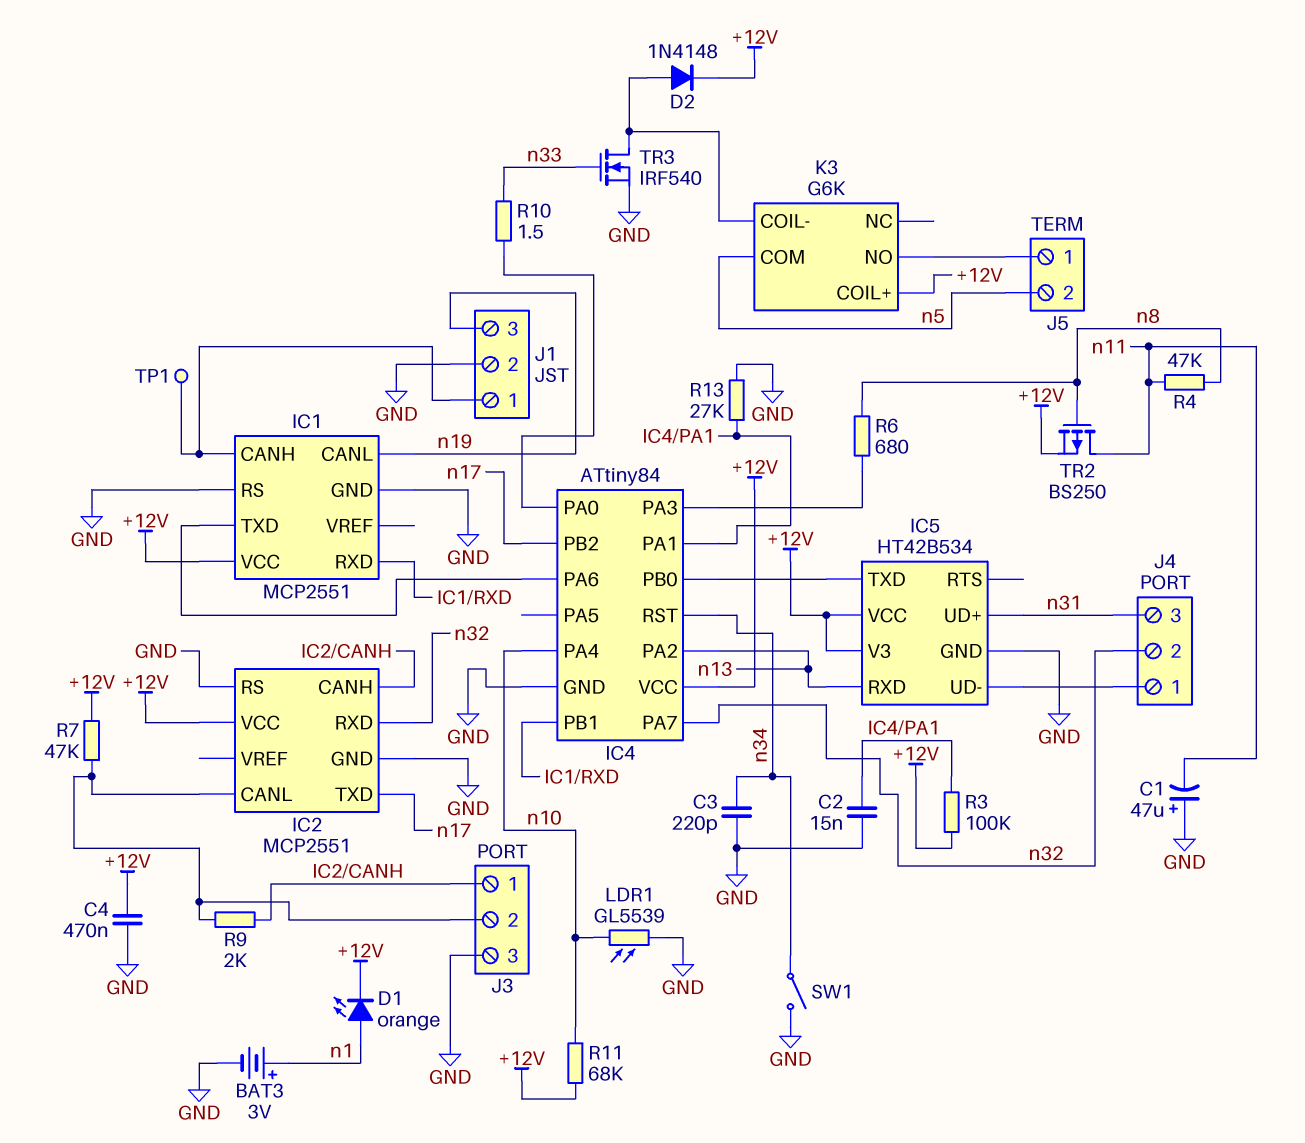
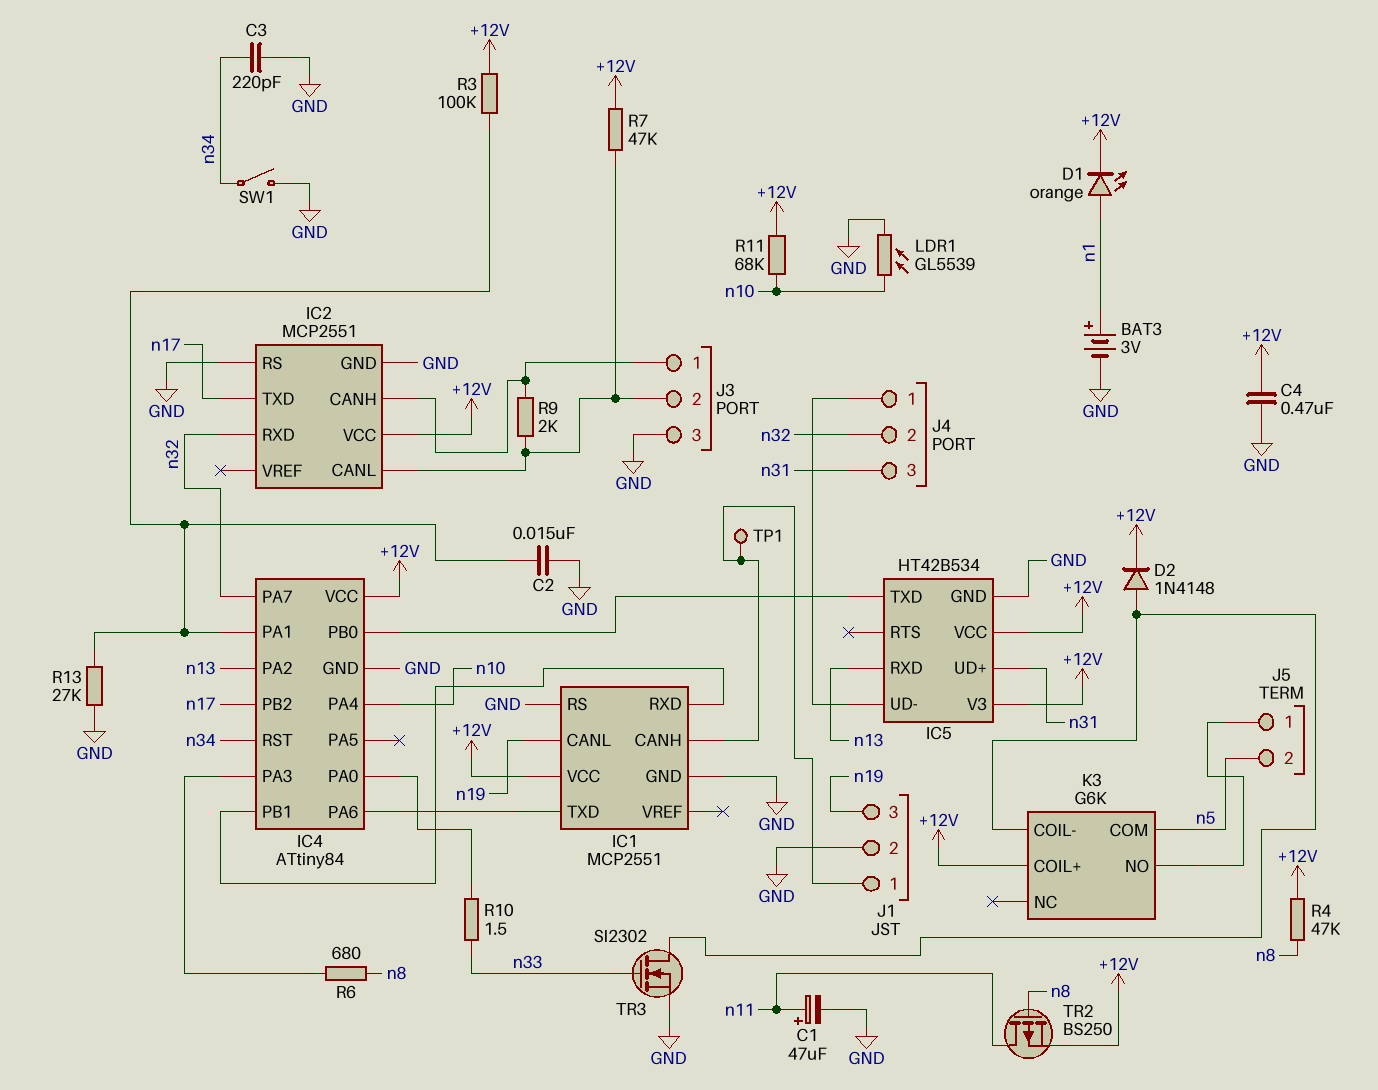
C1: 47uF (plus GND, minus n11) -> 47uF (plus n11, minus GND)
R4: 47k (n8, n11) -> 47k (+12V, n8)
TR3: NMOS IRF540 (G n33, D K3/COIL-, S GND) -> NMOS SI2302 (G n33, D K3/COIL-, S GND)

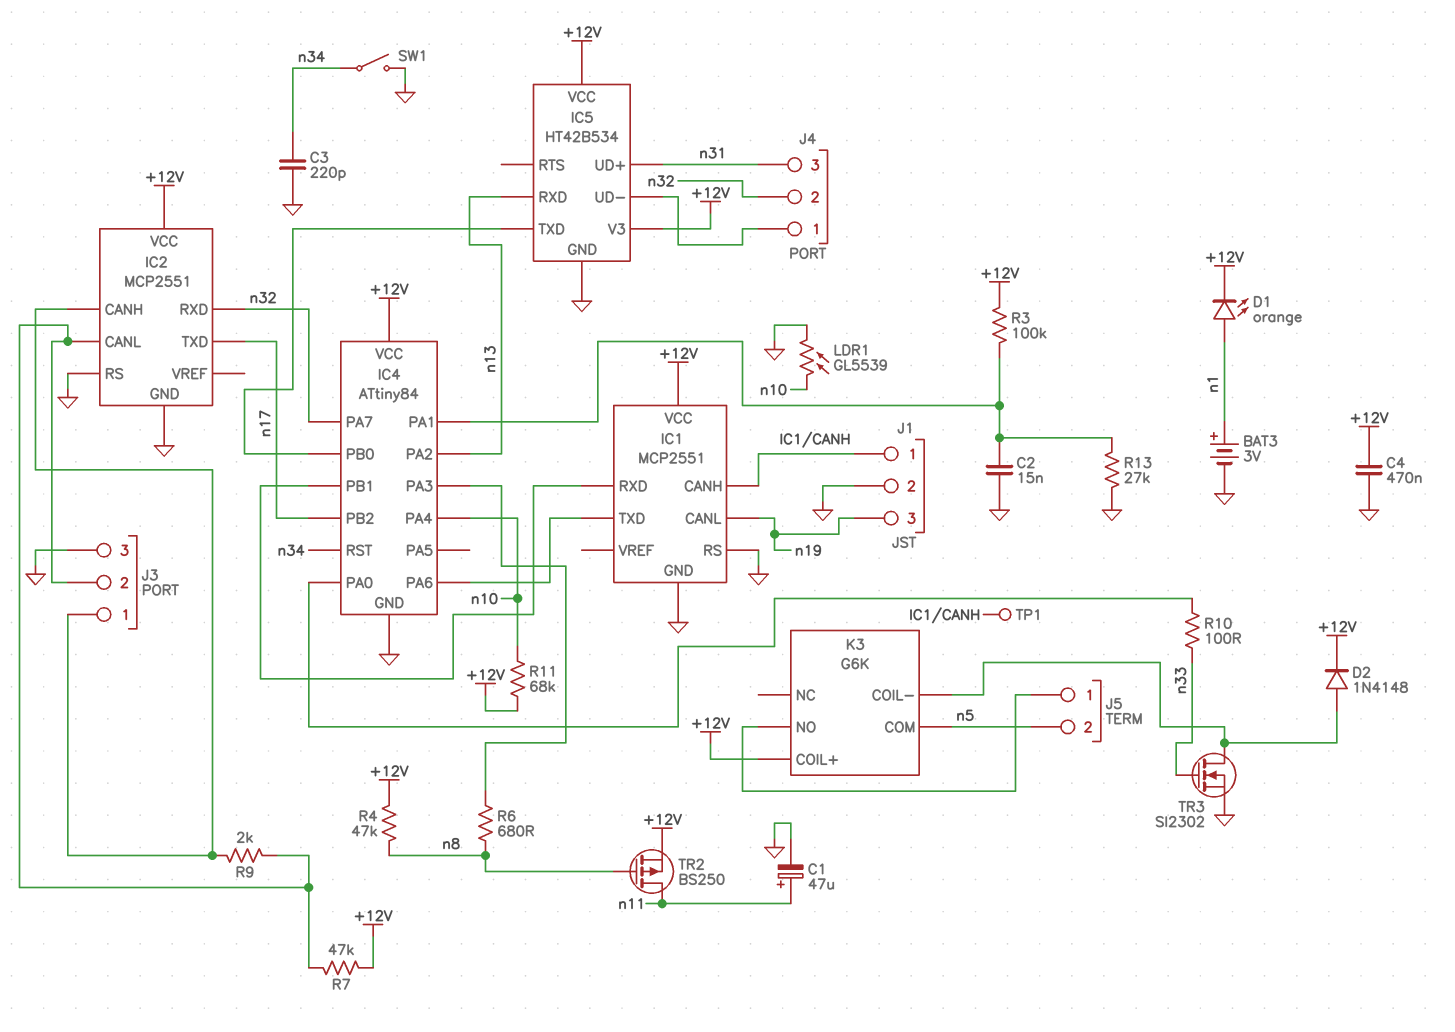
R10: 1.5 (IC4/PA0, n33) -> 100 (IC4/PA0, n33)

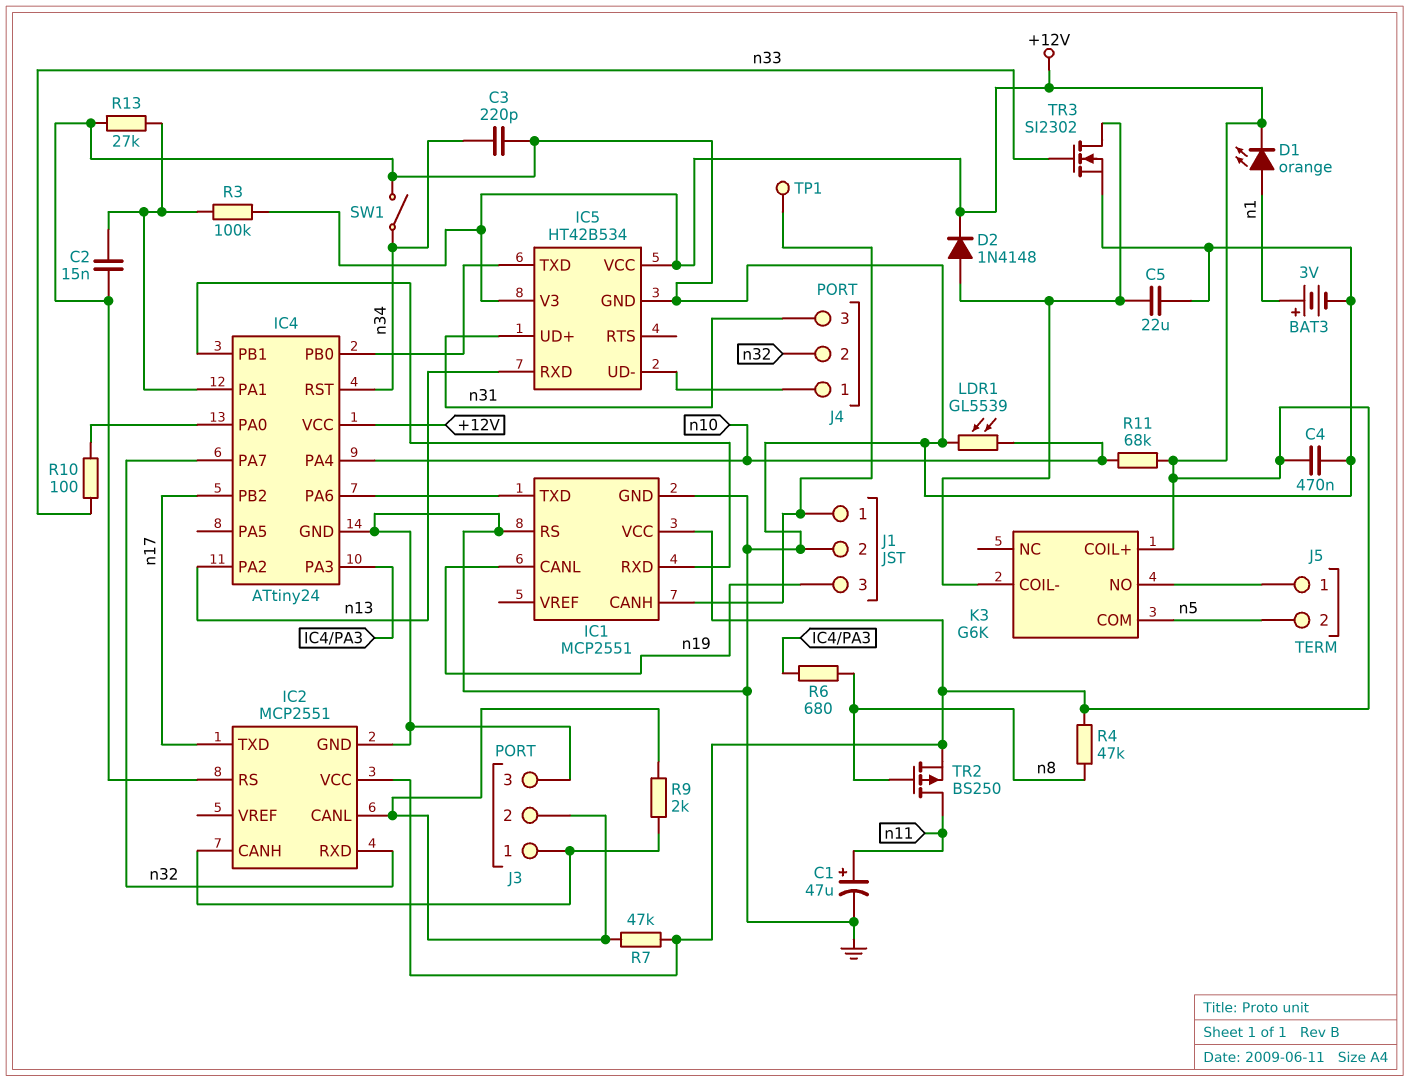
C5: none -> 22uF (GND, K3/COIL-)
IC4: ATtiny84 -> ATtiny24

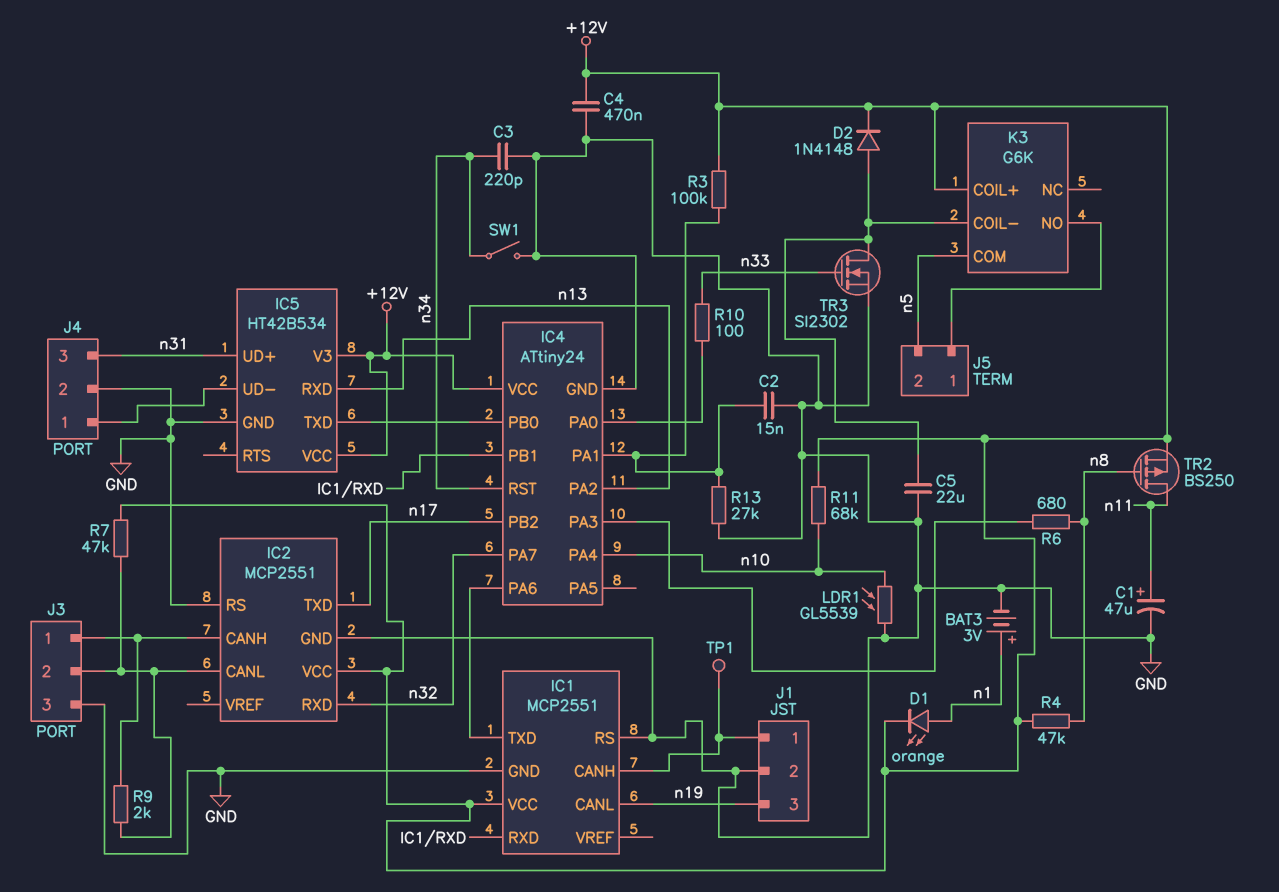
J4 pin 2: n32 -> GND

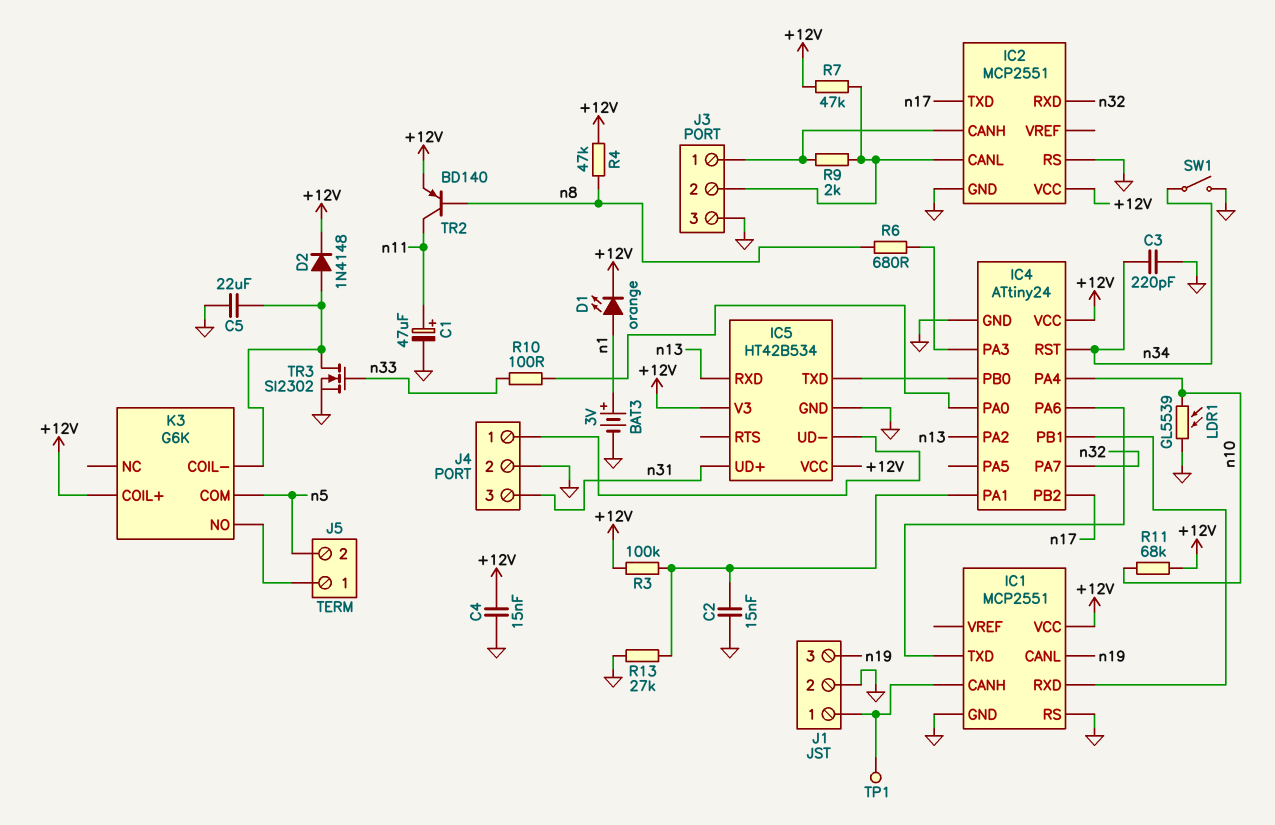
C4: 470nF (+12V, GND) -> 15nF (+12V, GND)
TR2: PMOS BS250 (G n8, D n11, S +12V) -> PNP BD140 (B n8, C n11, E +12V)

